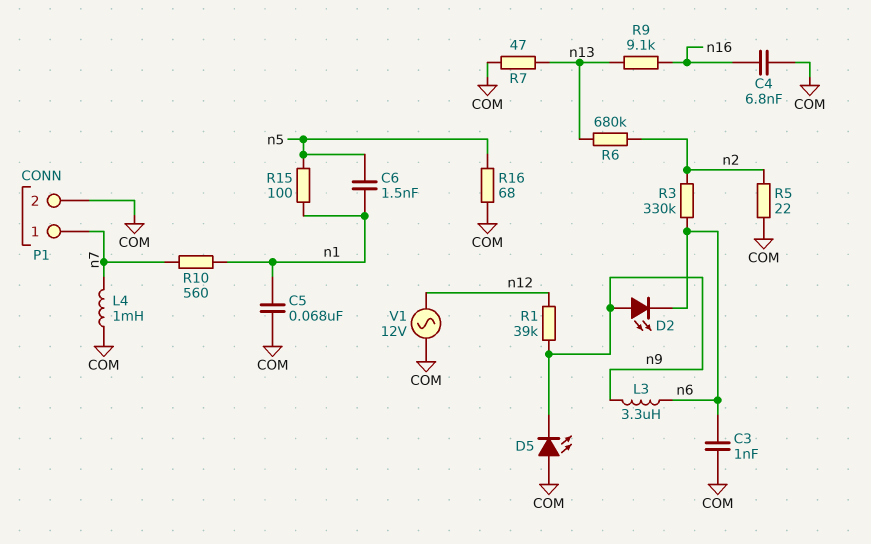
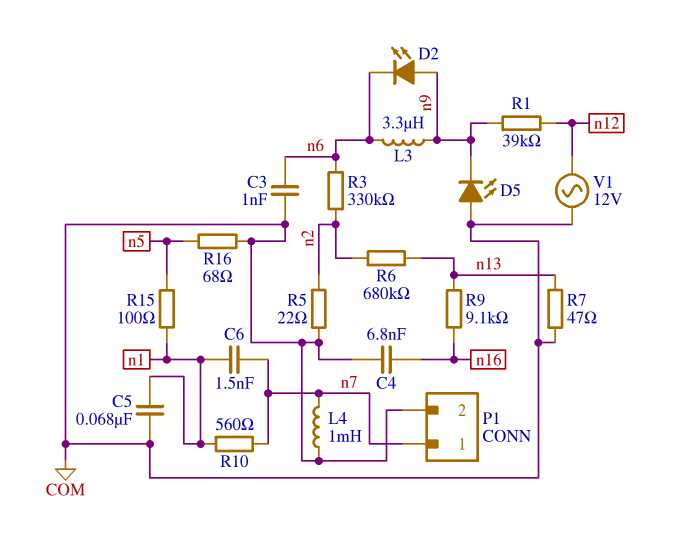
C6: 1.5nF (n1, n5) -> 1.5nF (n1, n7)

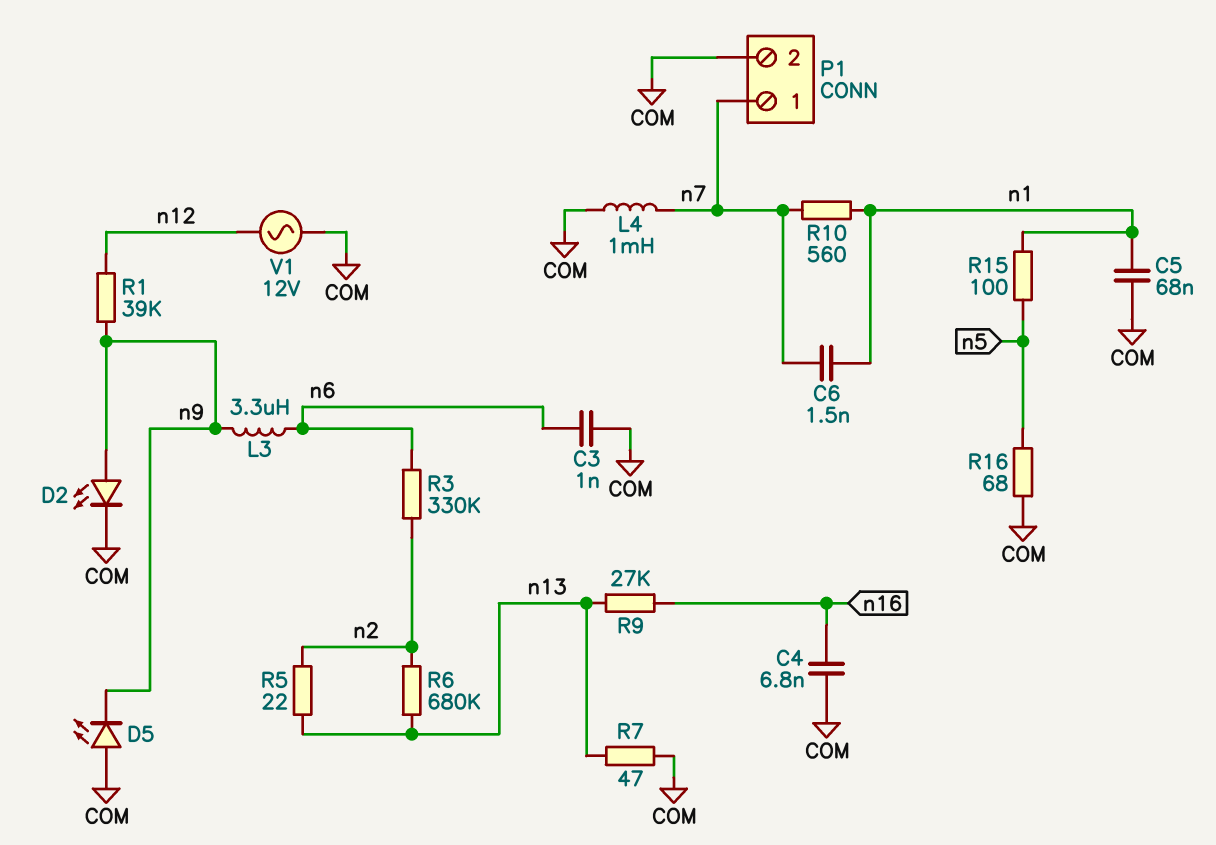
D2: LED (A n9, K n6) -> LED (A n9, K COM)
R5: 22 (COM, n2) -> 22 (n2, n13)
R9: 9.1k (n13, n16) -> 27k (n13, n16)

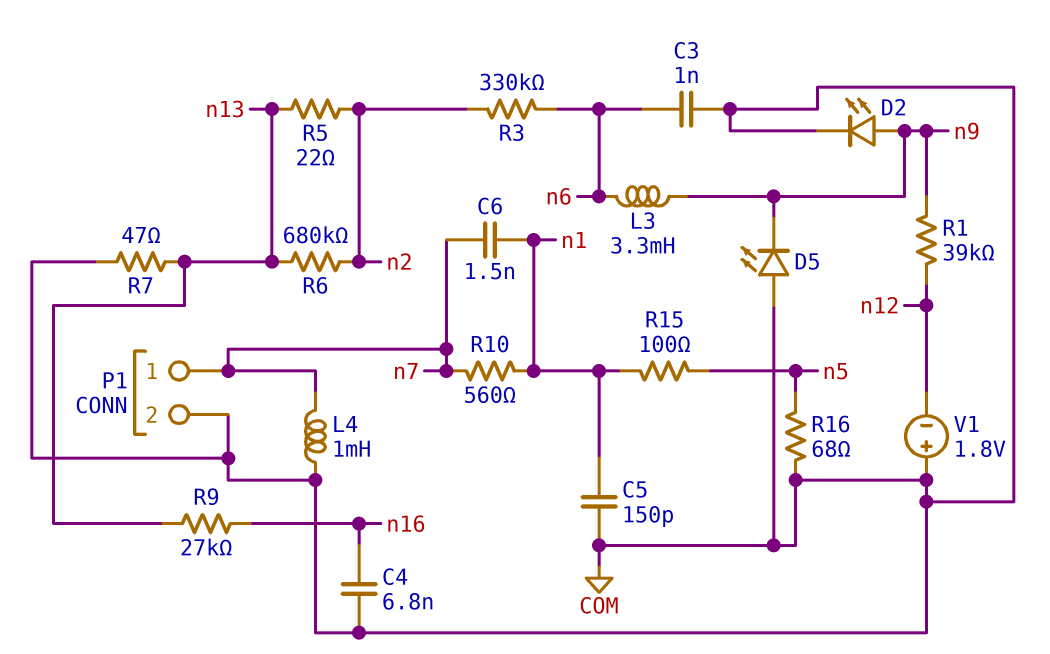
C5: 68nF (COM, n1) -> 150pF (COM, n1)
L3: 3.3uH (n6, n9) -> 3.3mH (n6, n9)
V1: AC 12V (COM, n12) -> 1.8V (plus COM, minus n12)

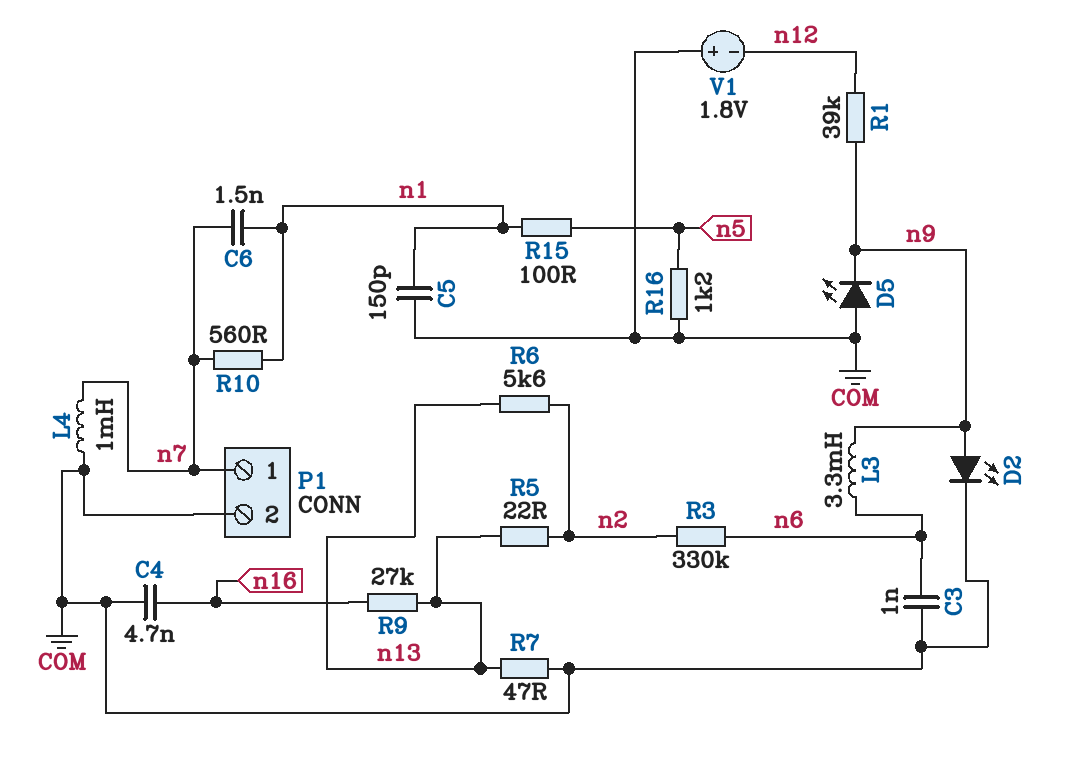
C4: 6.8nF (COM, n16) -> 4.7nF (COM, n16)
R6: 680k (n2, n13) -> 5.6k (n2, n13)
R16: 68 (COM, n5) -> 1.2k (COM, n5)

